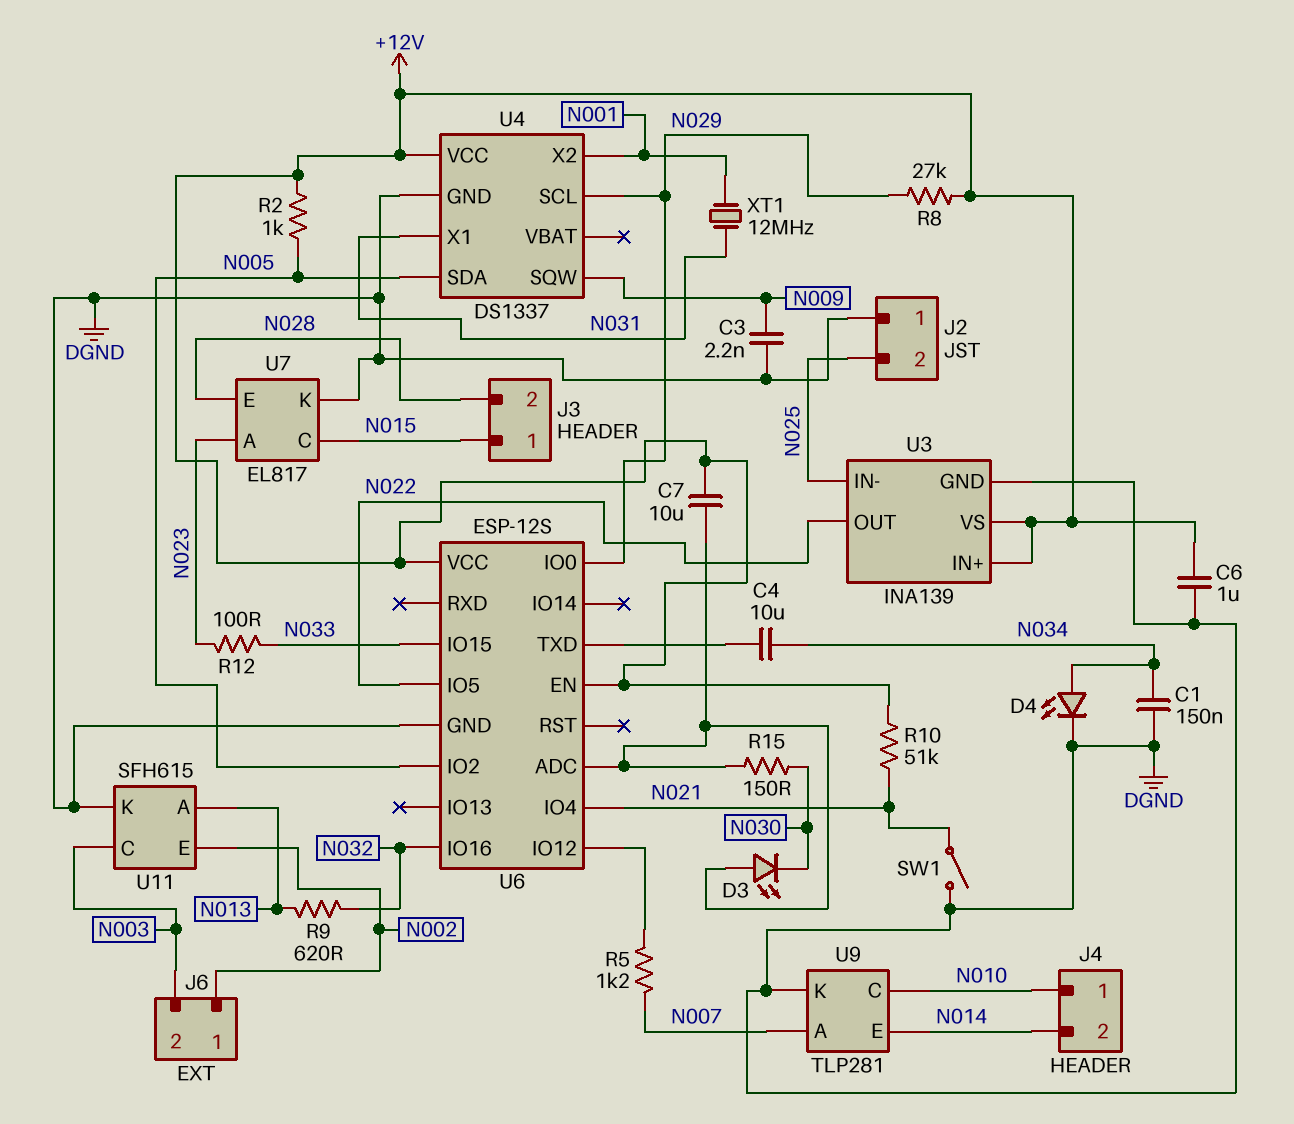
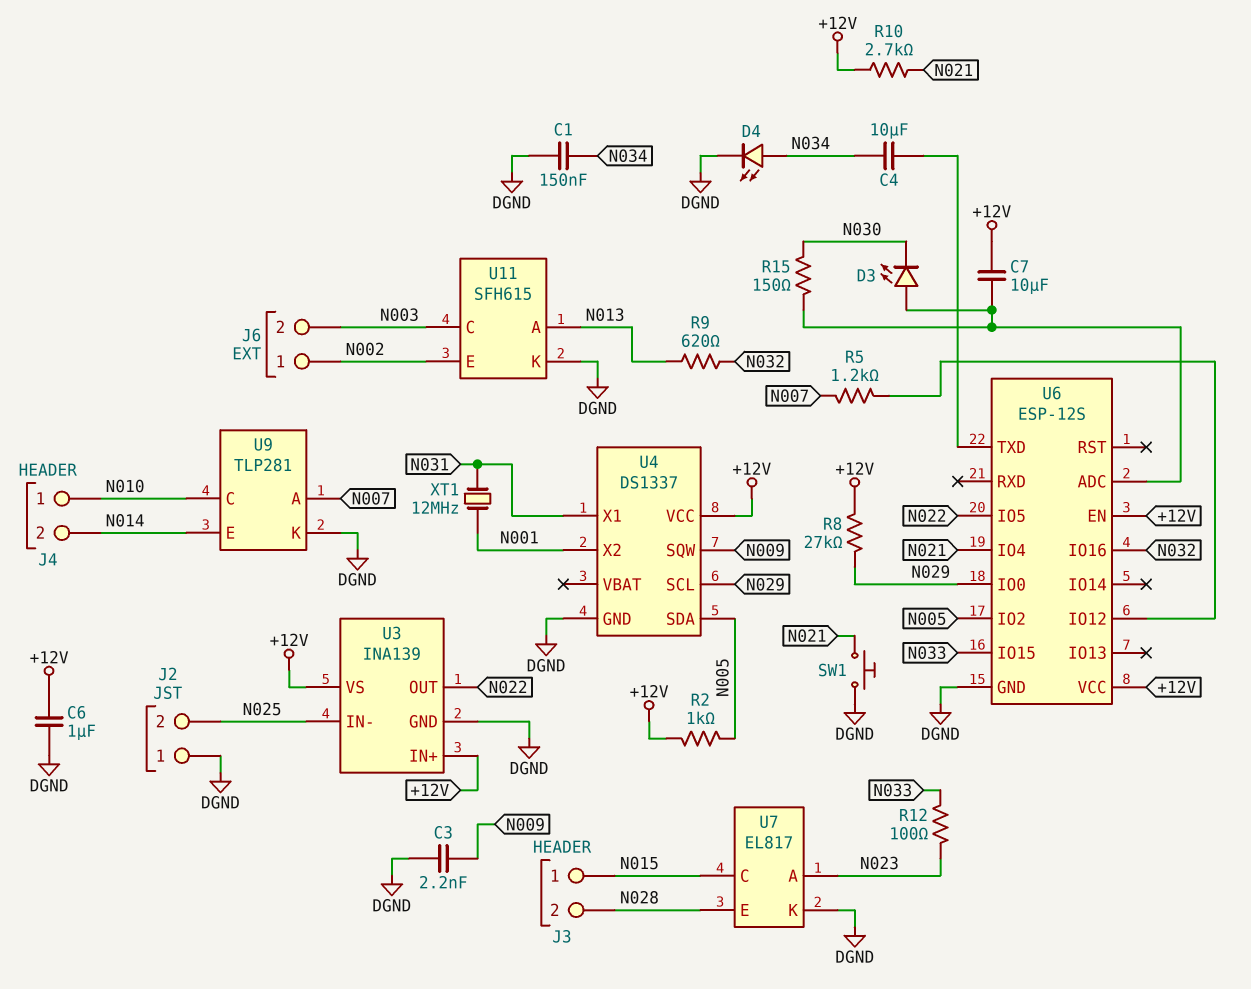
R10: 51k (+12V, N021) -> 2.7k (+12V, N021)
SW1: switch (DGND, N021) -> button (DGND, N021)

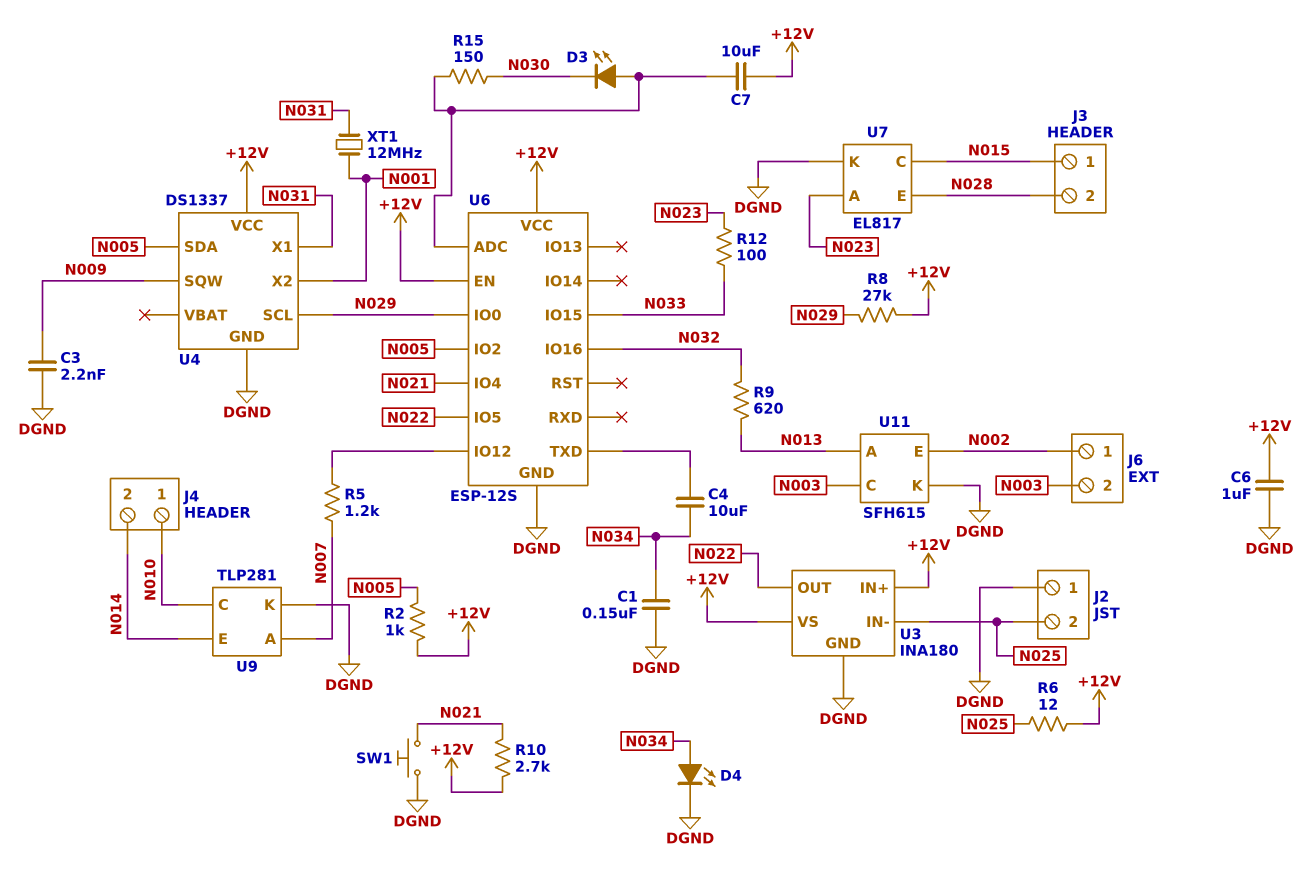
R6: none -> 12 (+12V, N025)
U3: INA139 -> INA180

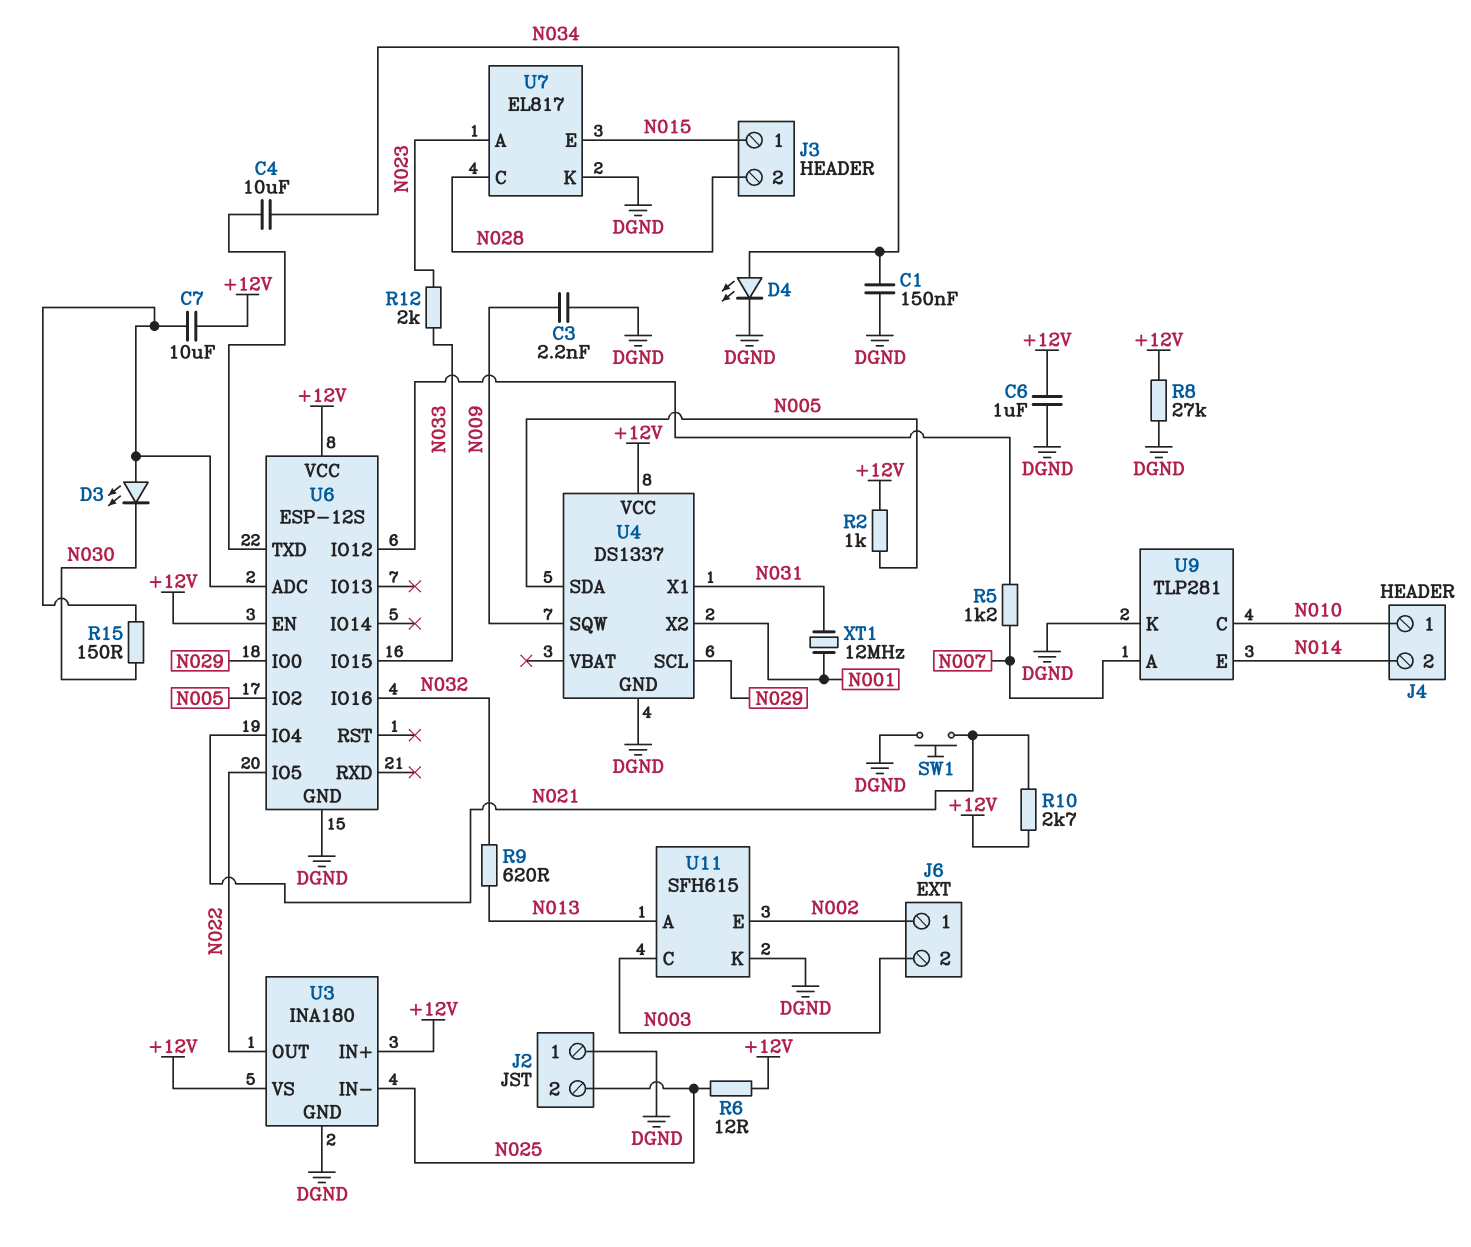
R8: 27k (+12V, N029) -> 27k (+12V, DGND)
R12: 100 (N023, N033) -> 2k (N023, N033)
U7 pin C: N015 -> N028
U7 pin E: N028 -> N015

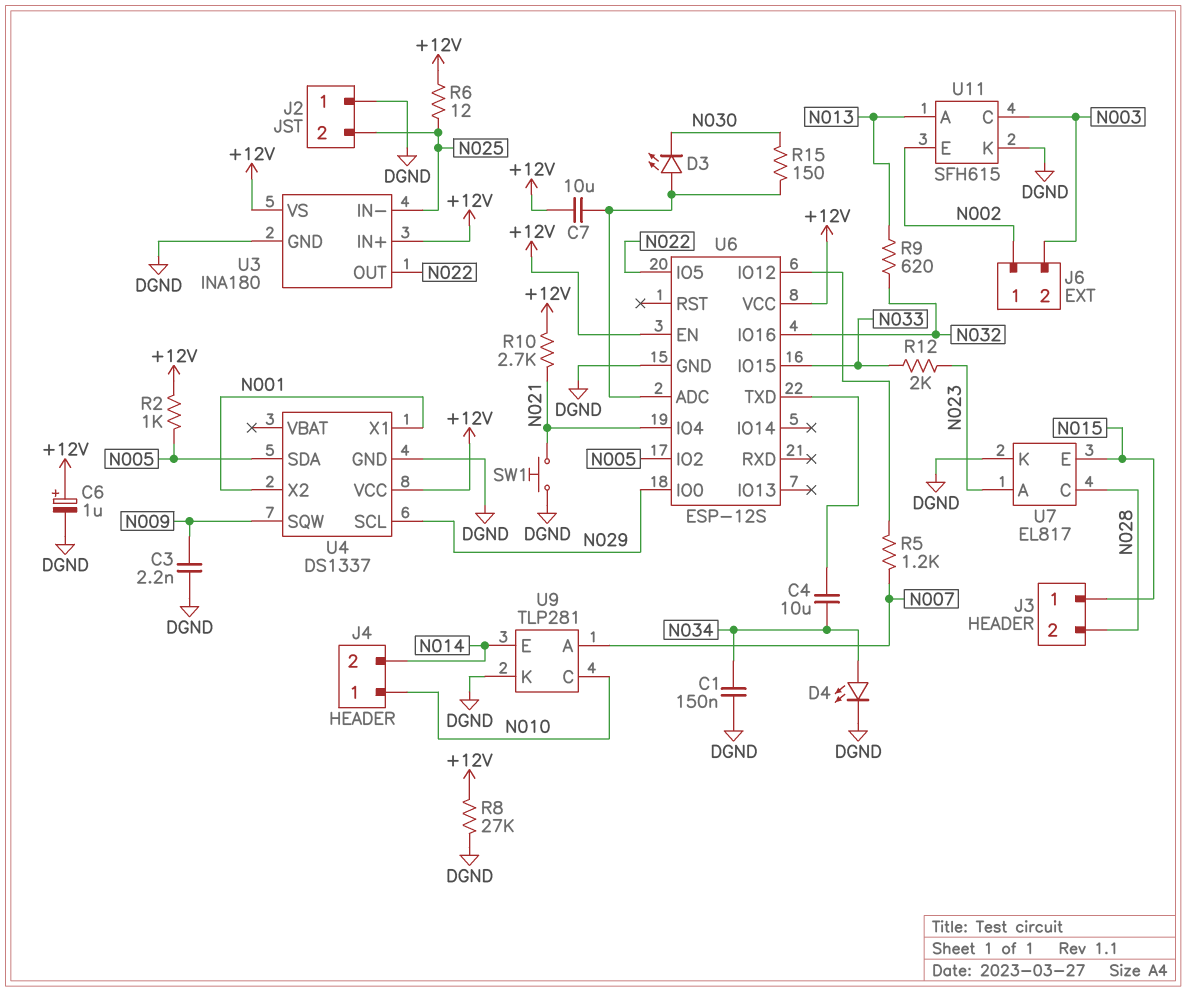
C6: 1uF (+12V, DGND) -> 1uF (plus +12V, minus DGND)
U4 pin X1: N031 -> N001
XT1: 12MHz (N001, N031) -> none

